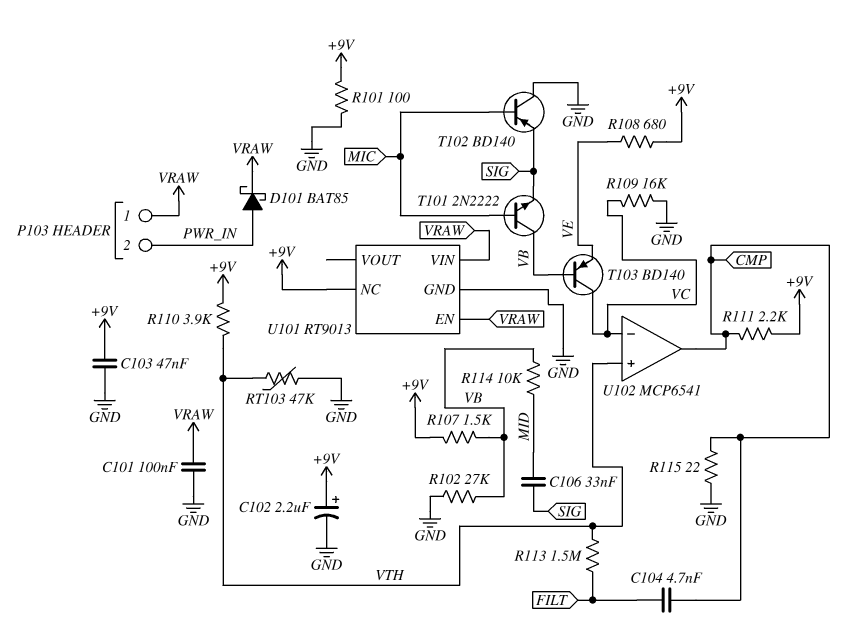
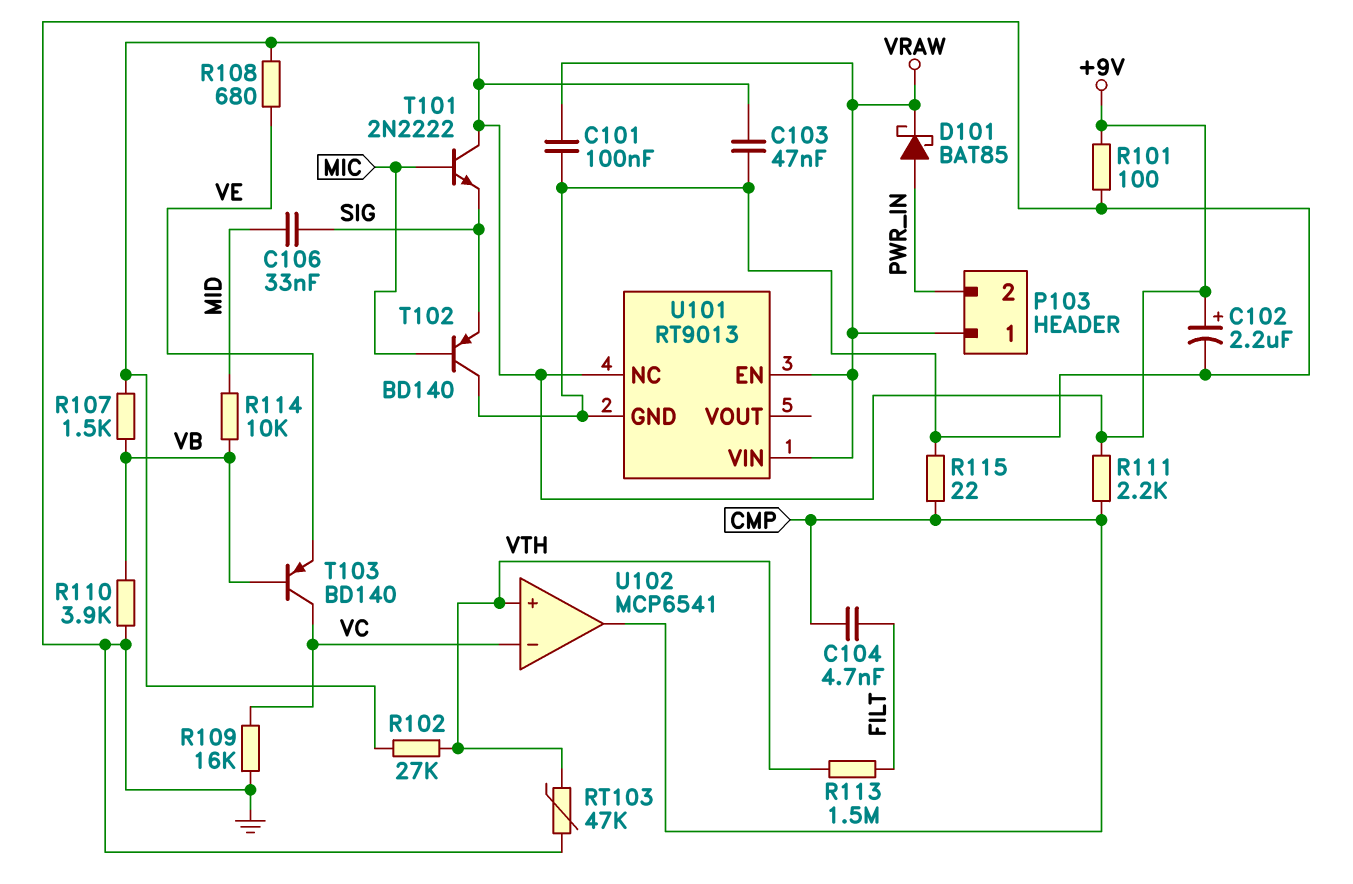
R102: 27k (GND, VB) -> 27k (+9V, VTH)
R110: 3.9k (+9V, VTH) -> 3.9k (GND, VB)
T101: NPN 2N2222 (B MIC, C VB, E SIG) -> NPN 2N2222 (B MIC, C +9V, E SIG)

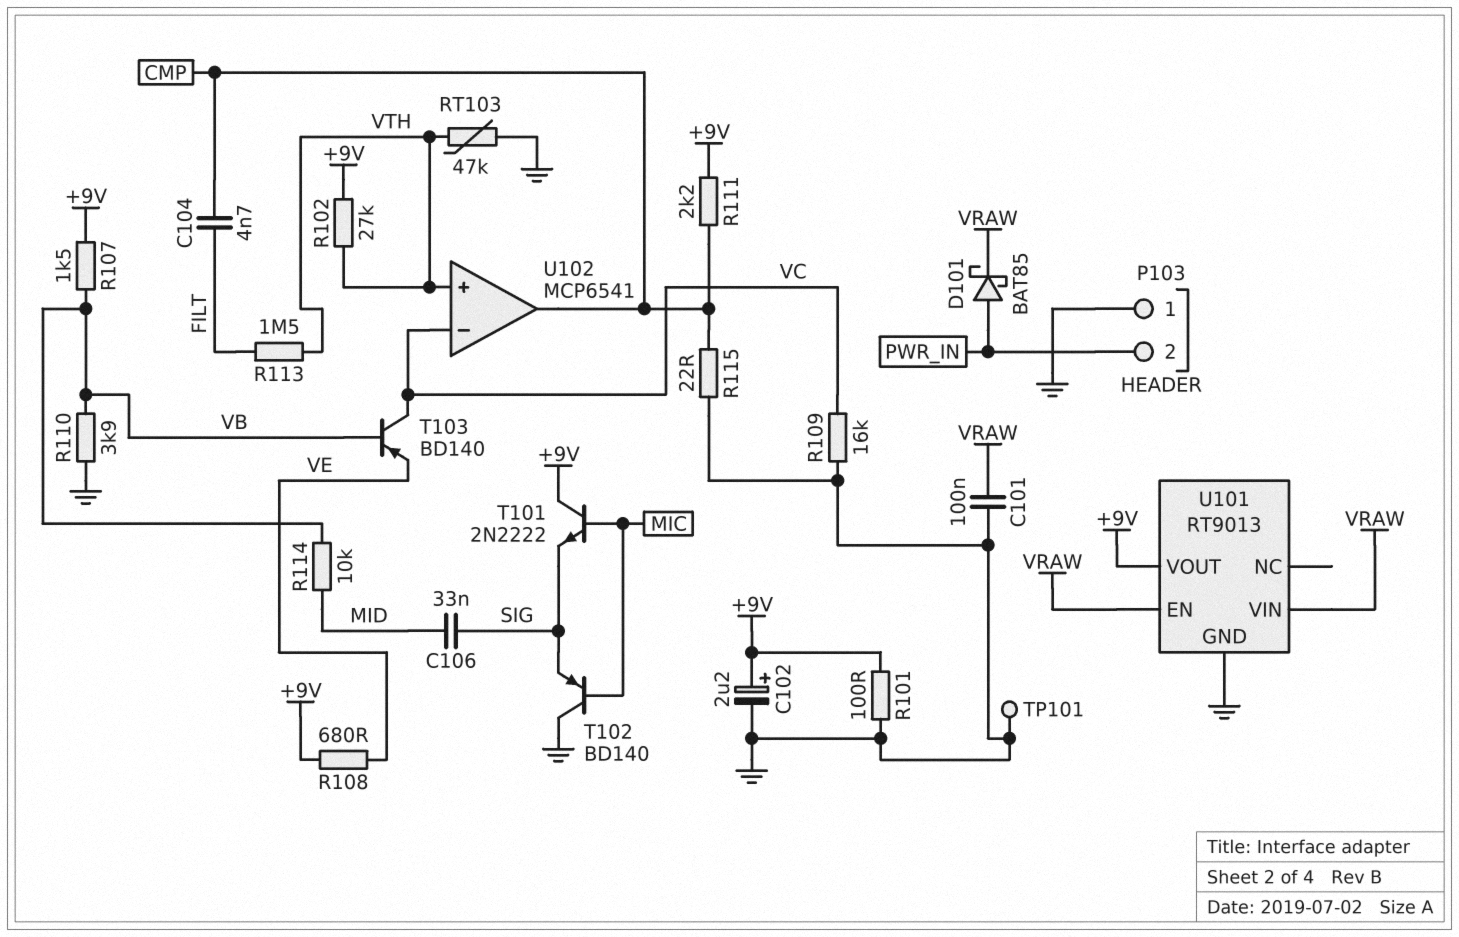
C103: 47nF (+9V, GND) -> none
P103 pin 1: VRAW -> GND
TP101: none -> test point (GND)
U101 pin NC: +9V -> none
U101 pin VOUT: none -> +9V

